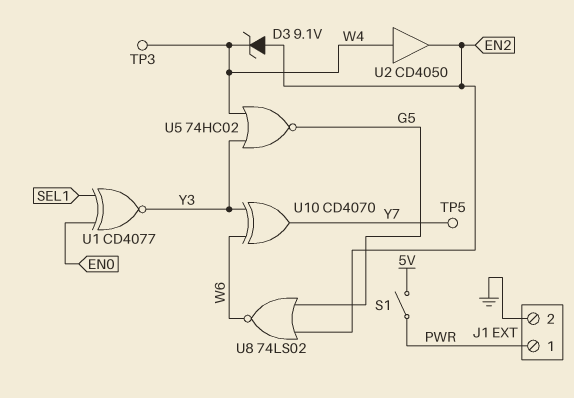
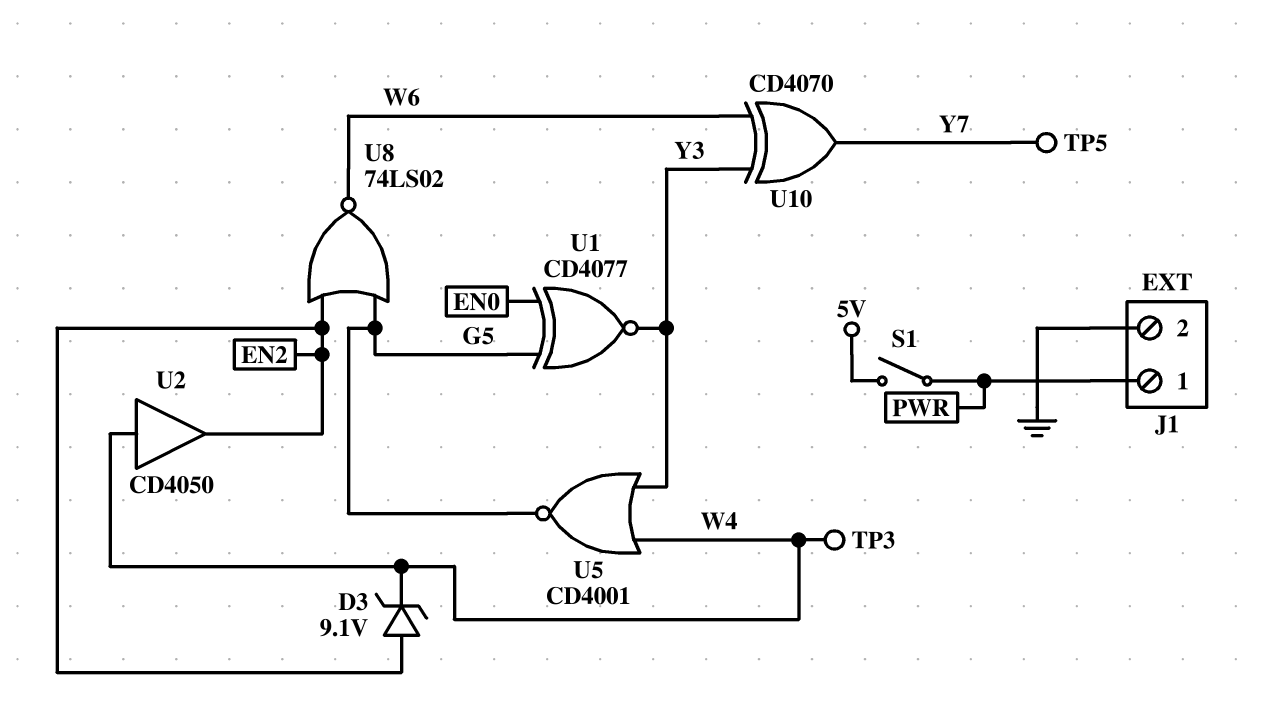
U1: XNOR CD4077 (in EN0, in SEL1, out Y3) -> XNOR CD4077 (in EN0, in G5, out Y3)
U5: NOR 74HC02 (in W4, in Y3, out G5) -> NOR CD4001 (in W4, in Y3, out G5)

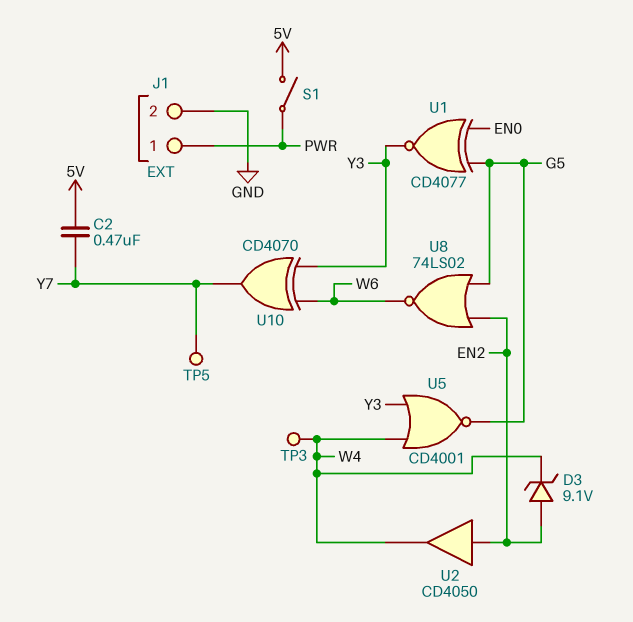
C2: none -> 470nF (5V, Y7)
U2: buffer CD4050 (in W4, out EN2) -> buffer CD4050 (in EN2, out W4)

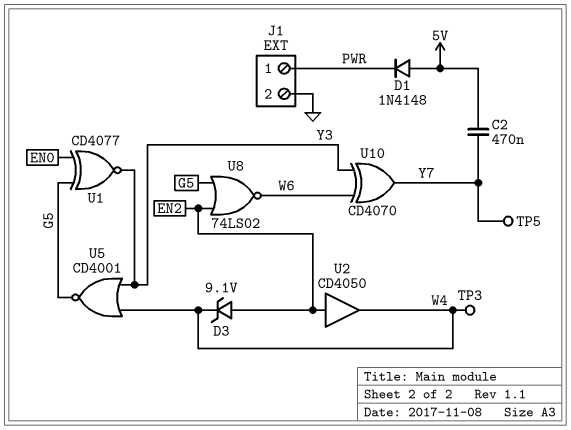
D1: none -> diode 1N4148 (A 5V, K PWR)
S1: switch (5V, PWR) -> none

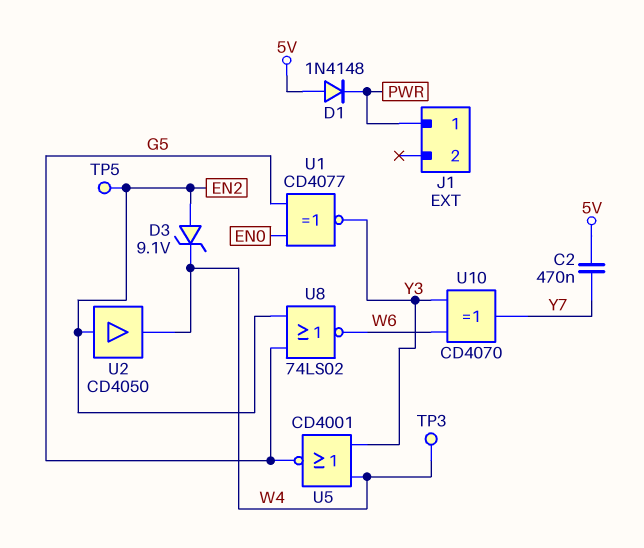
J1 pin 2: GND -> none
TP5: test point (Y7) -> test point (EN2)

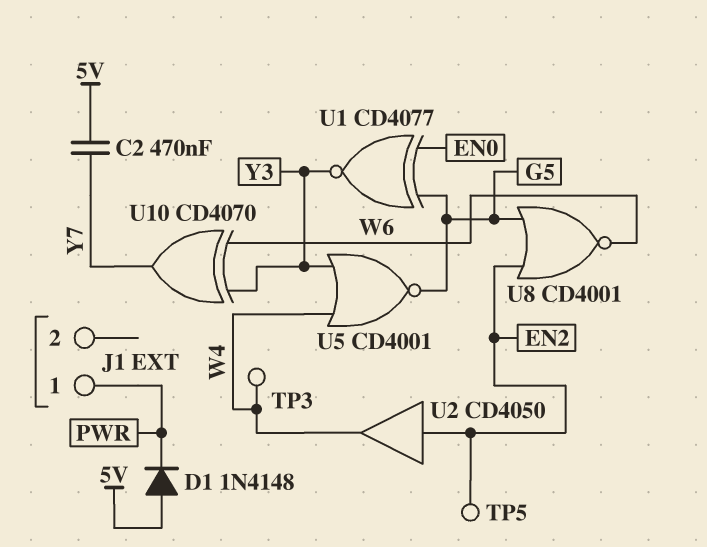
D3: zener 9.1V (A EN2, K W4) -> none
U8: NOR 74LS02 (in EN2, in G5, out W6) -> NOR CD4001 (in EN2, in G5, out W6)

